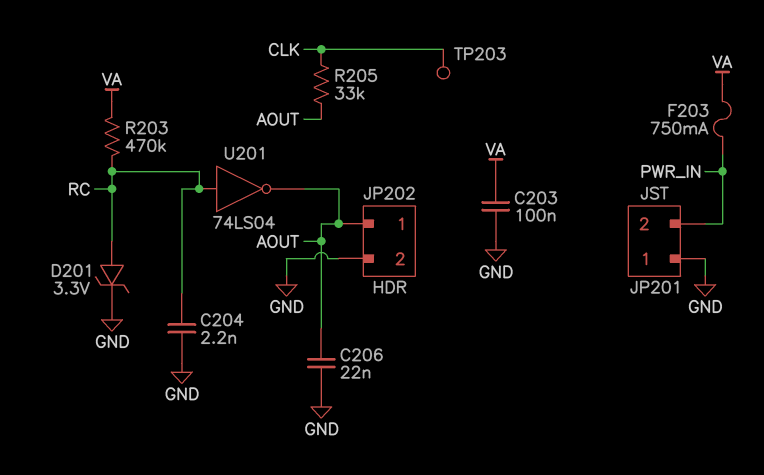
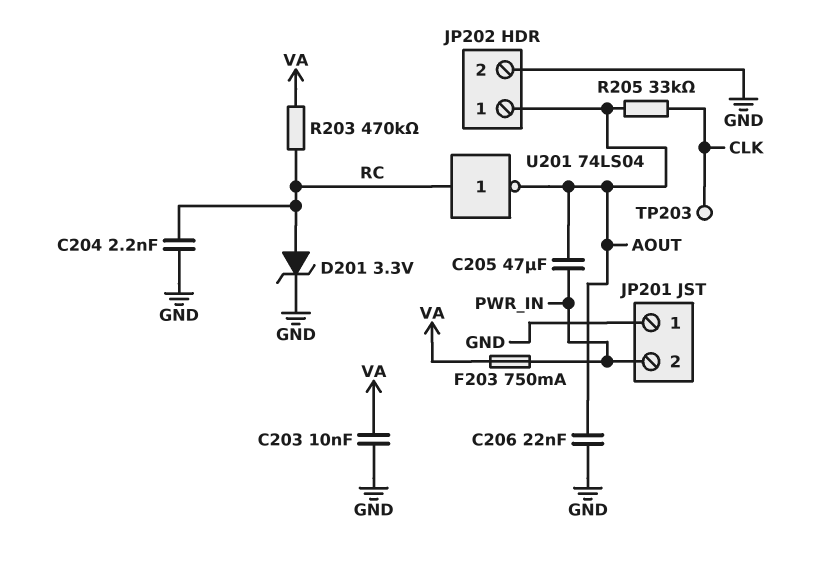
C203: 100nF (GND, VA) -> 10nF (GND, VA)
C205: none -> 47uF (AOUT, PWR_IN)

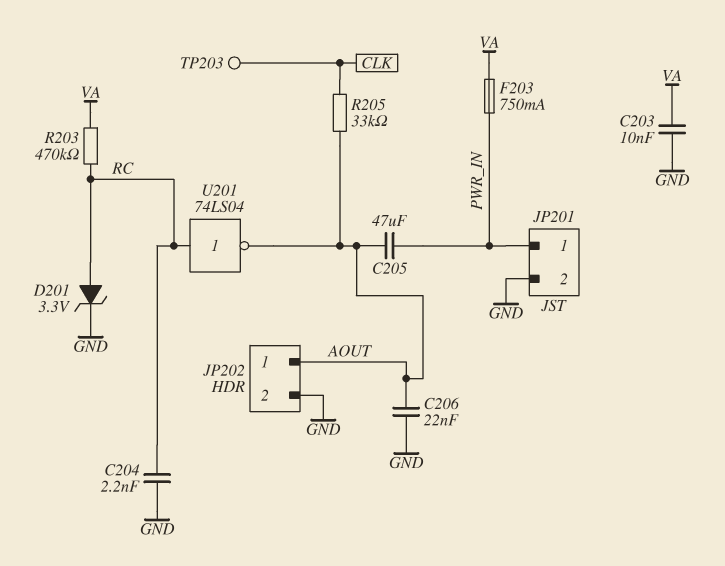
JP201 pin 1: GND -> PWR_IN
JP201 pin 2: PWR_IN -> GND

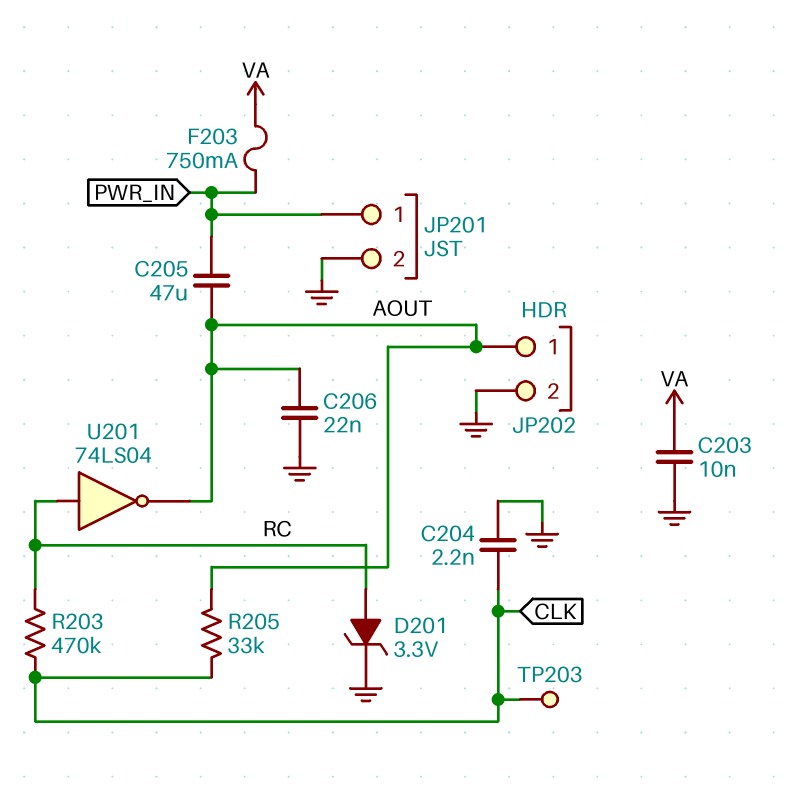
C204: 2.2nF (GND, RC) -> 2.2nF (CLK, GND)
R203: 470k (RC, VA) -> 470k (CLK, RC)

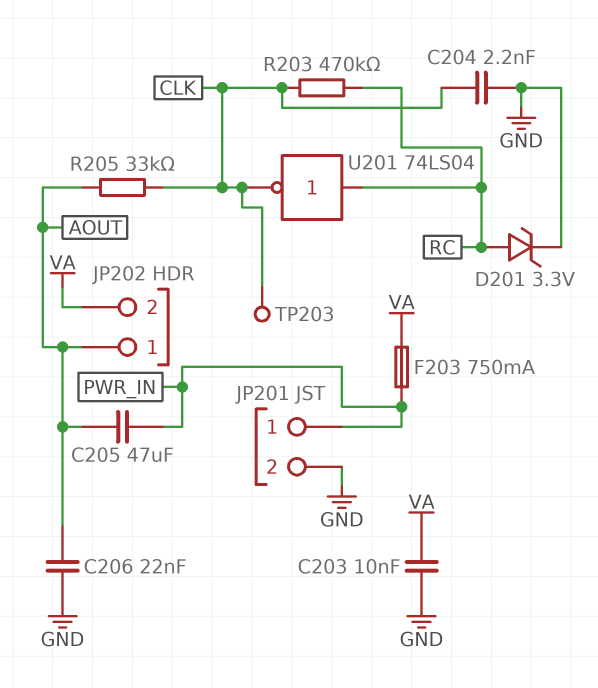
JP202 pin 2: GND -> VA
U201: NOT 74LS04 (in RC, out AOUT) -> NOT 74LS04 (in RC, out CLK)

